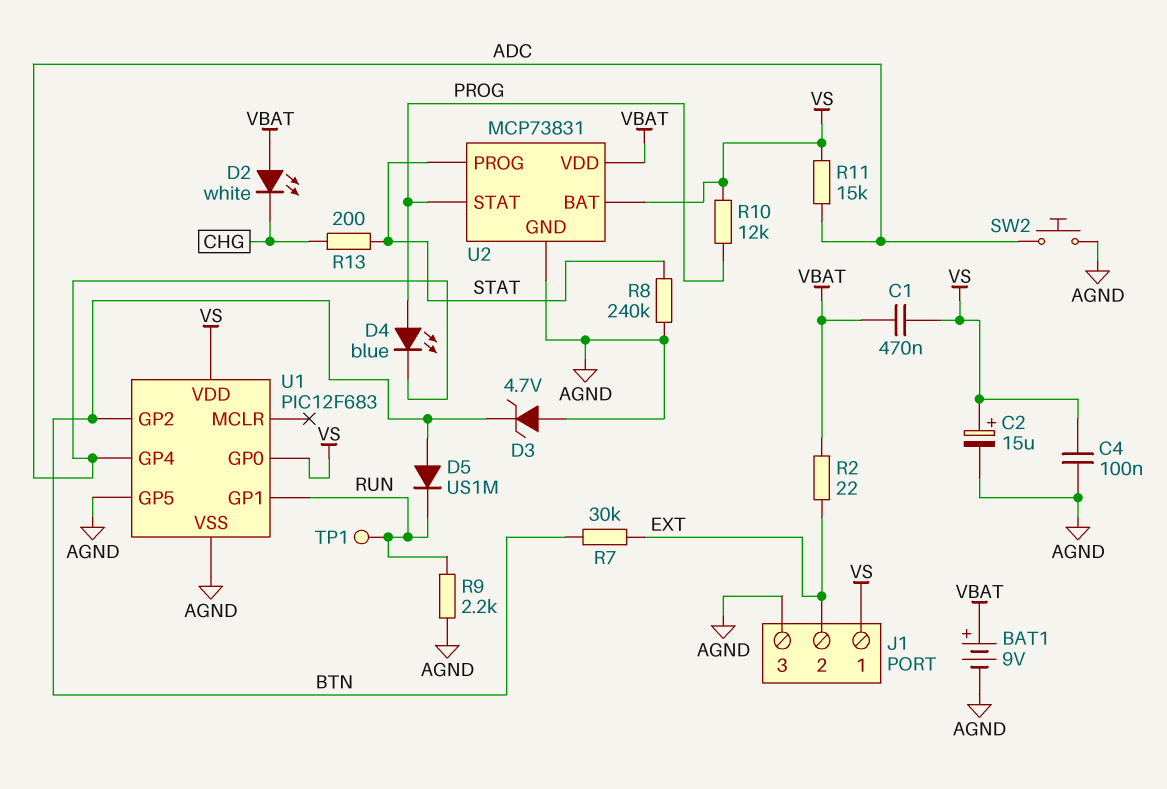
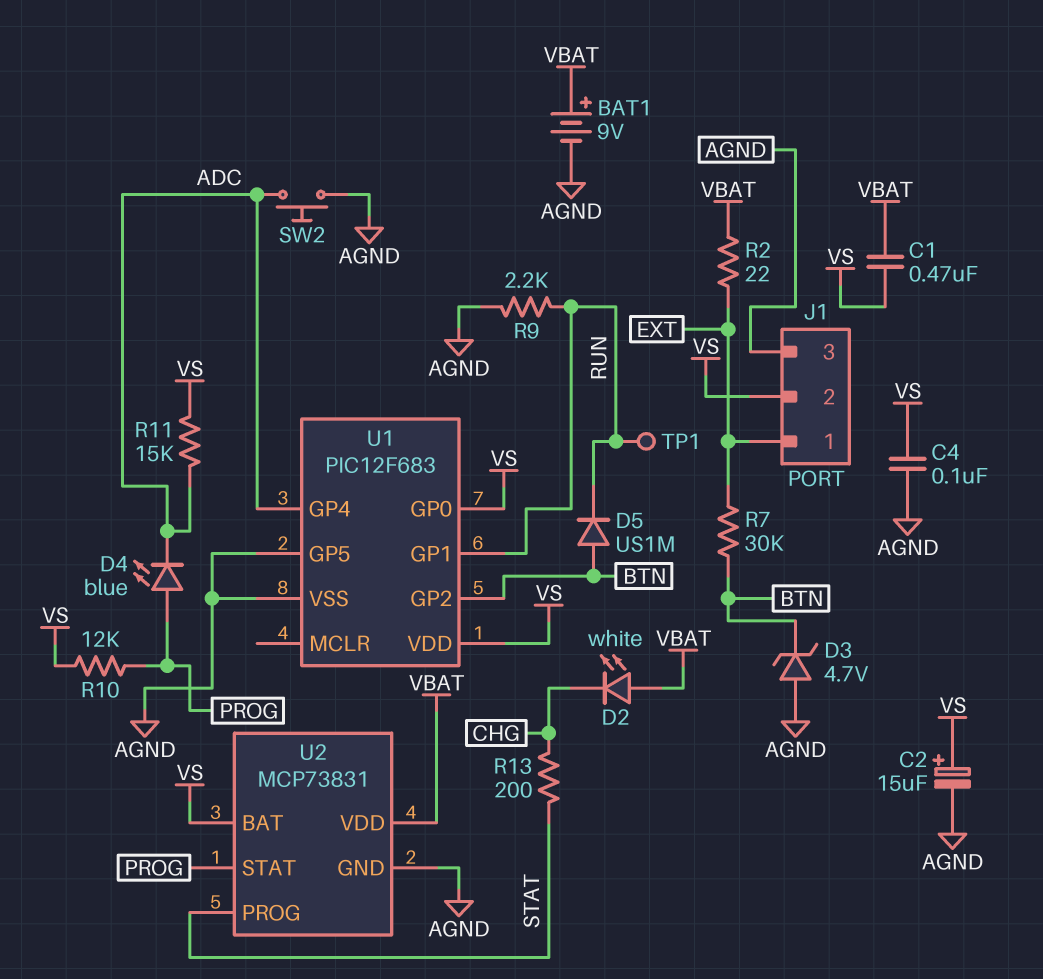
J1 pin 1: VS -> EXT
J1 pin 2: EXT -> VS
R8: 240k (AGND, STAT) -> none

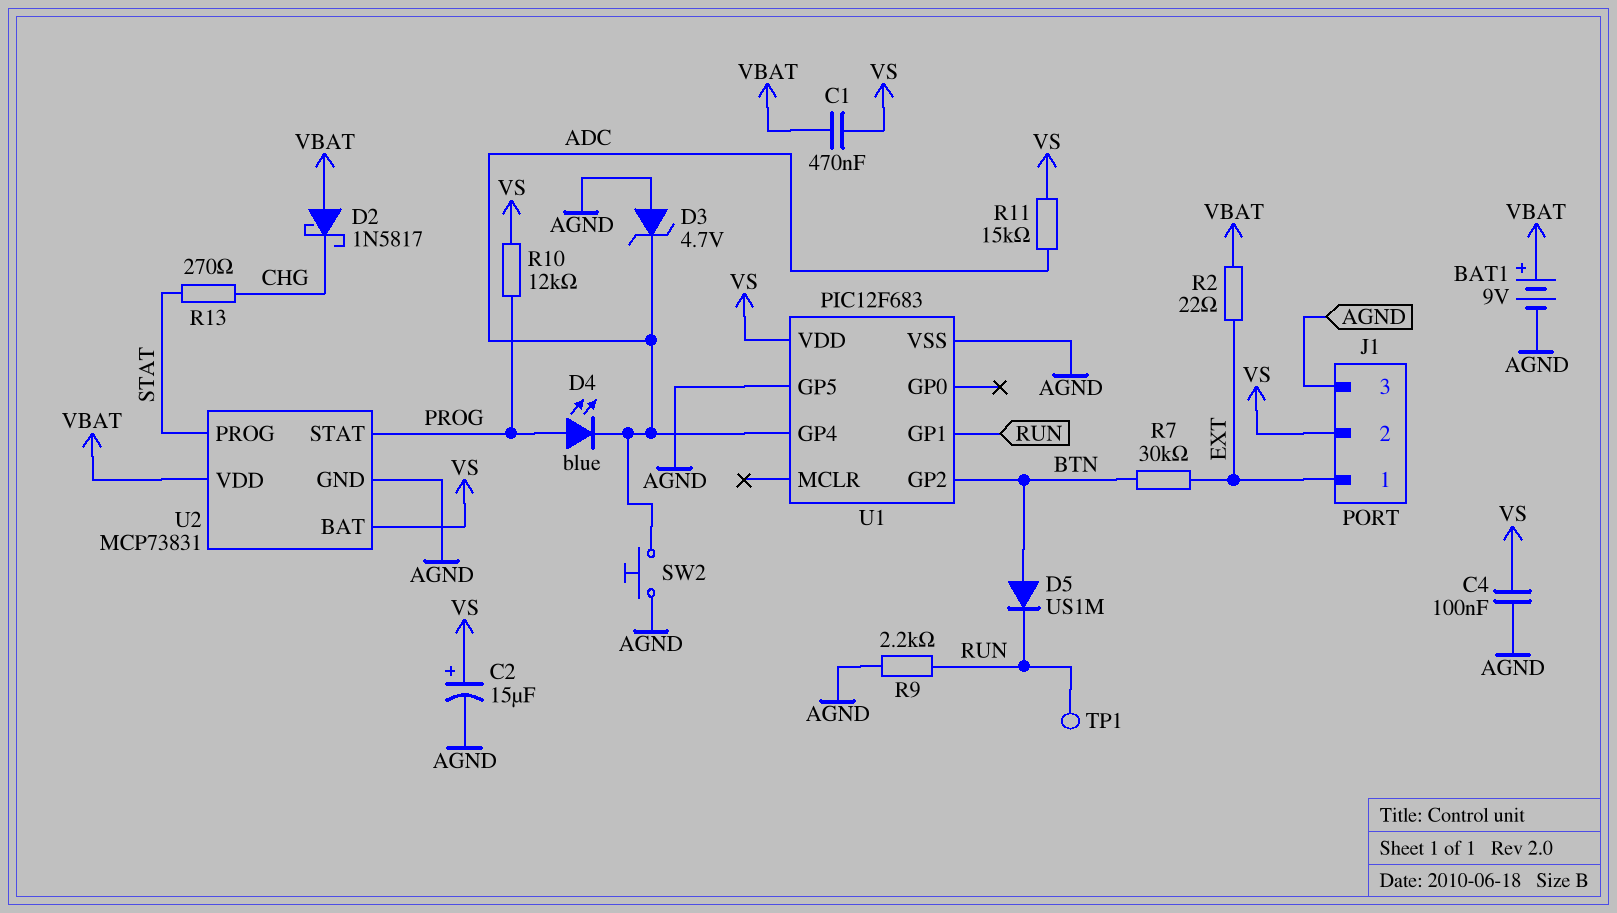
D2: LED white (A VBAT, K CHG) -> schottky 1N5817 (A VBAT, K CHG)
D3: zener 4.7V (A AGND, K BTN) -> zener 4.7V (A AGND, K ADC)
R13: 200 (CHG, STAT) -> 270 (CHG, STAT)
U1 pin GP0: VS -> none

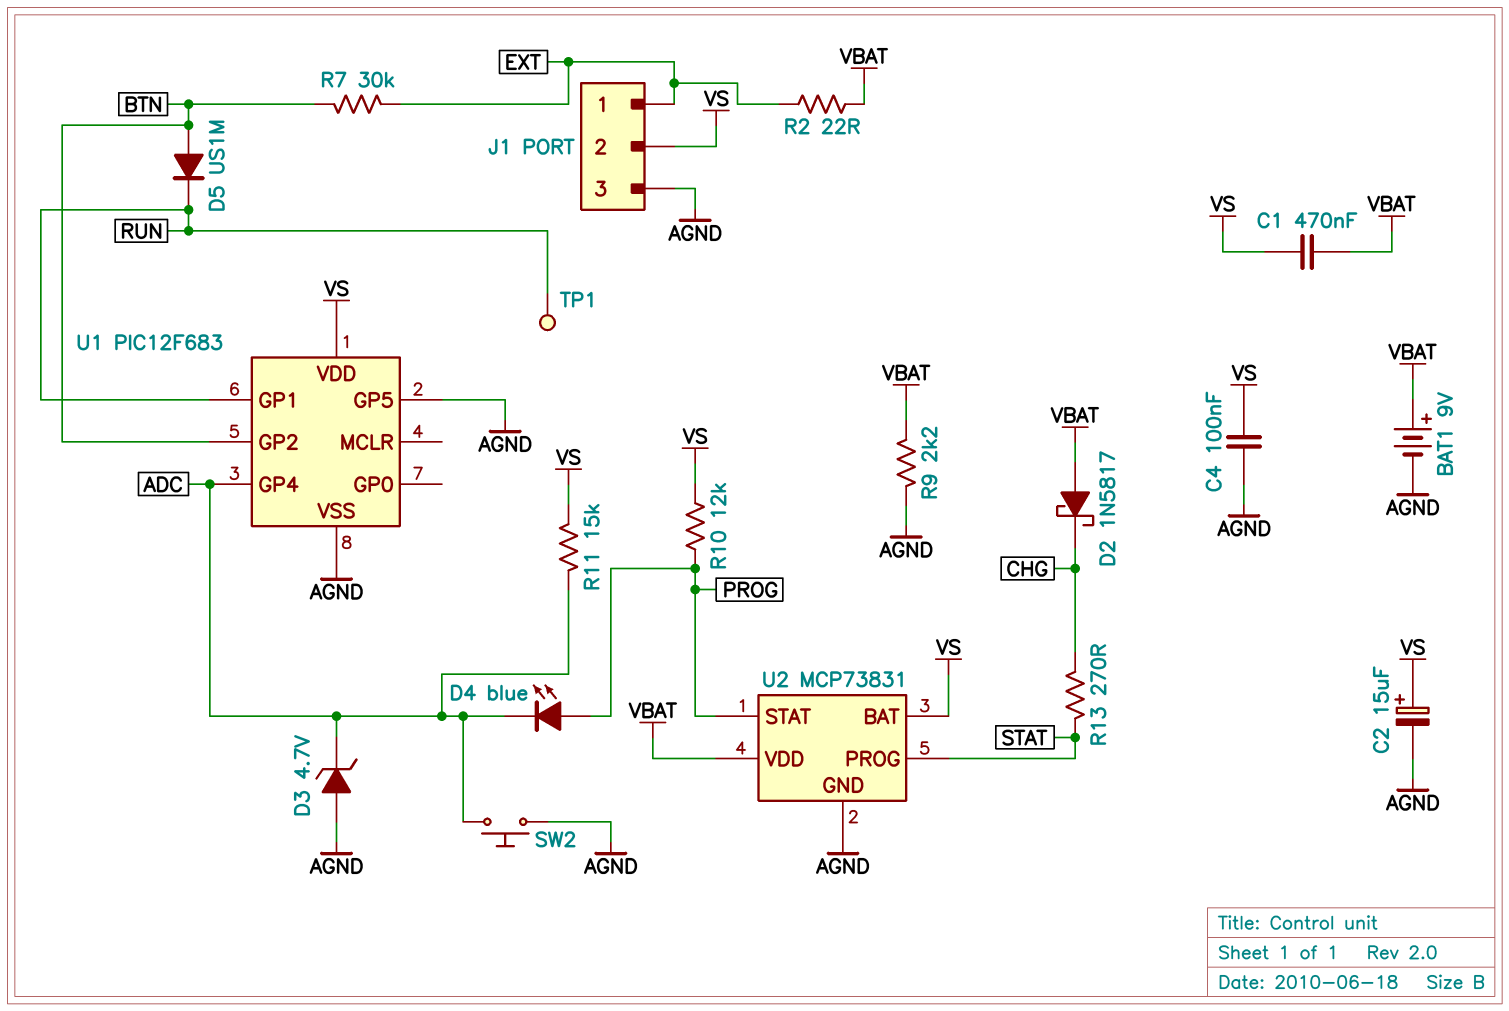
R9: 2.2k (AGND, RUN) -> 2.2k (AGND, VBAT)

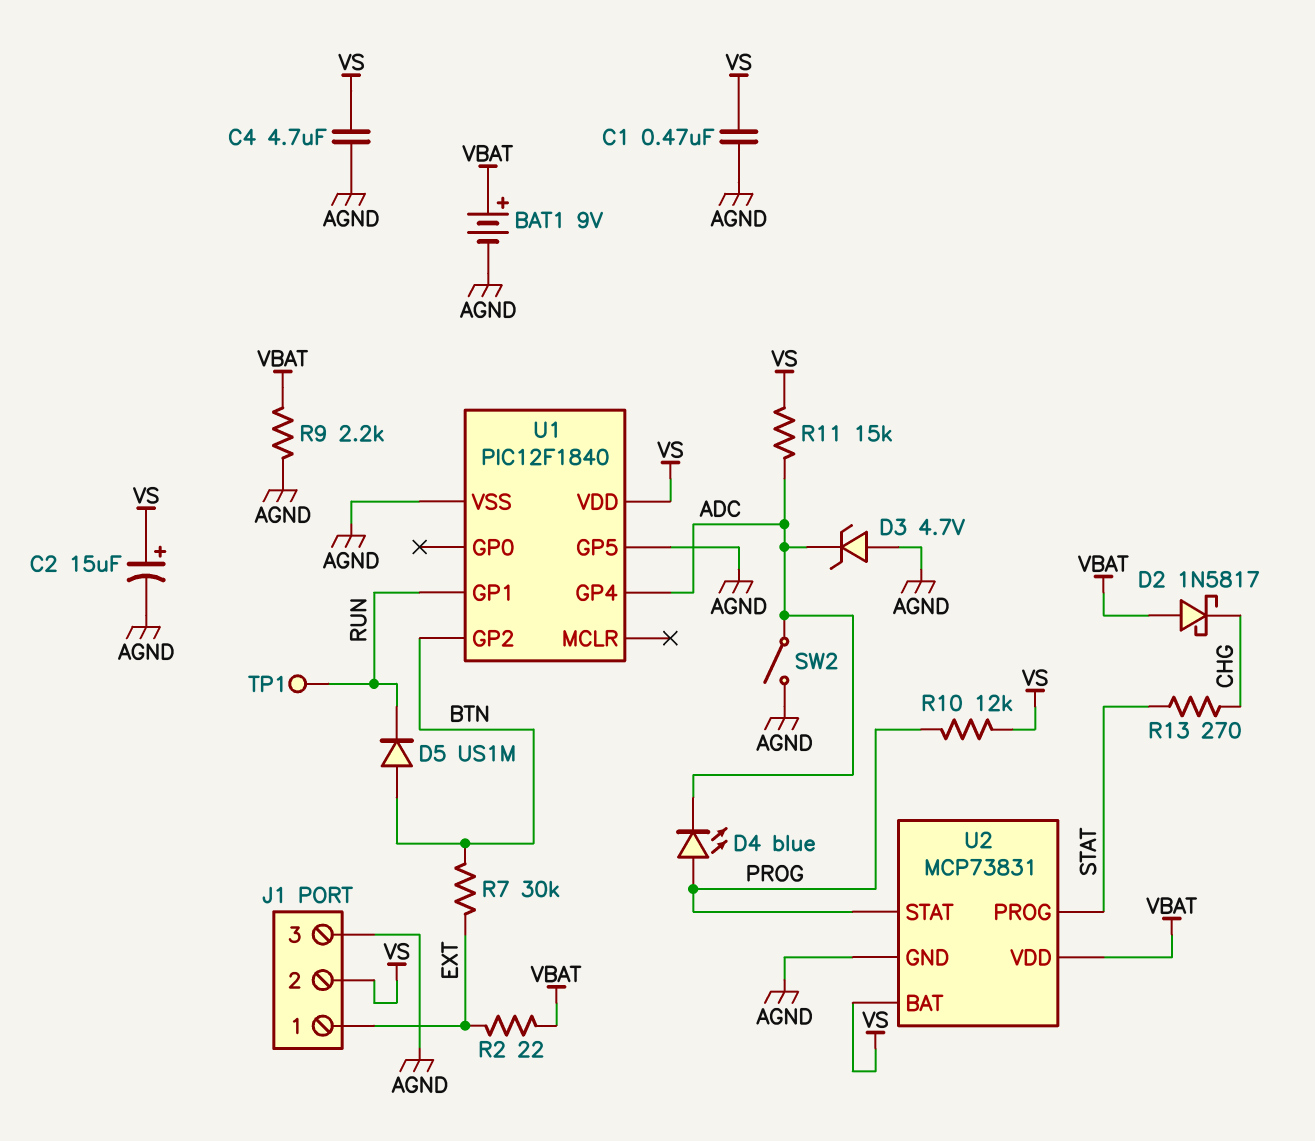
C1: 470nF (VBAT, VS) -> 470nF (AGND, VS)
C4: 100nF (AGND, VS) -> 4.7uF (AGND, VS)
SW2: button (ADC, AGND) -> switch (ADC, AGND)
U1: PIC12F683 -> PIC12F1840

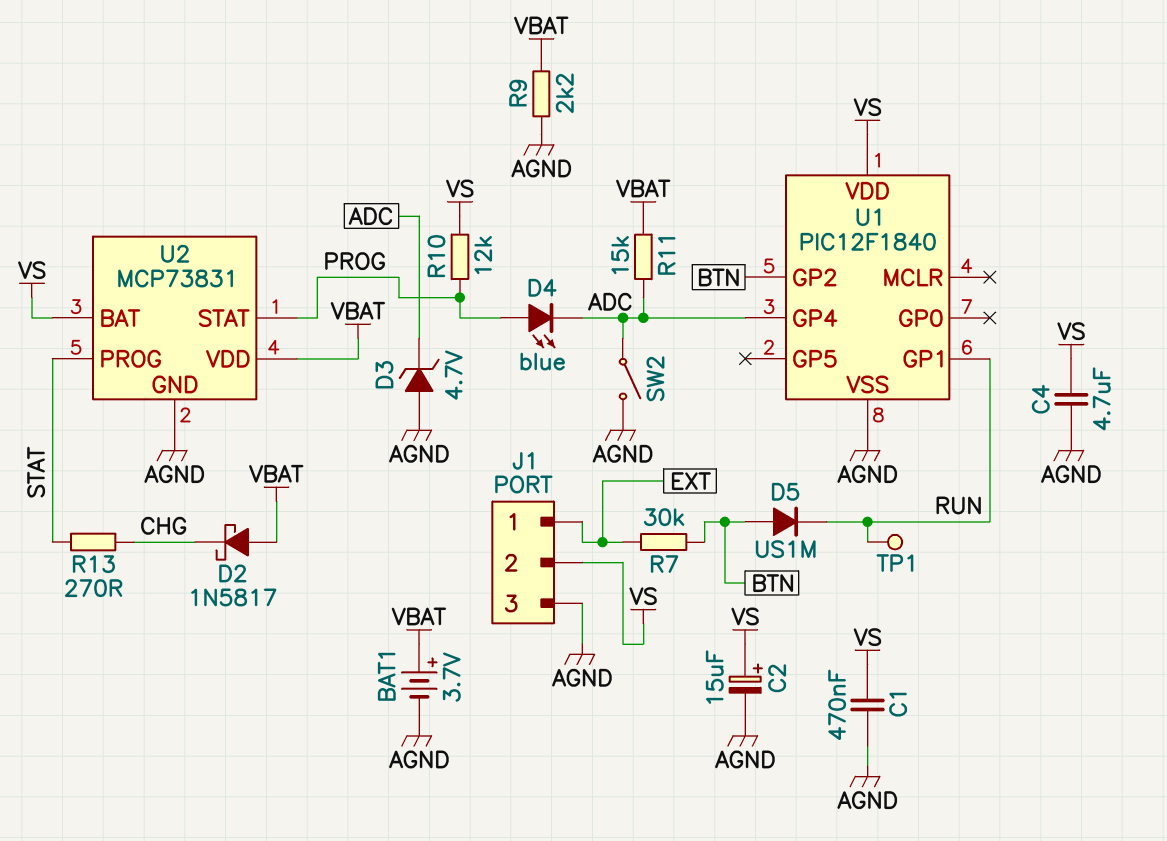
BAT1: 9V (plus VBAT, minus AGND) -> 3.7V (plus VBAT, minus AGND)
R2: 22 (EXT, VBAT) -> none
R11: 15k (ADC, VS) -> 15k (ADC, VBAT)
U1 pin GP5: AGND -> none

